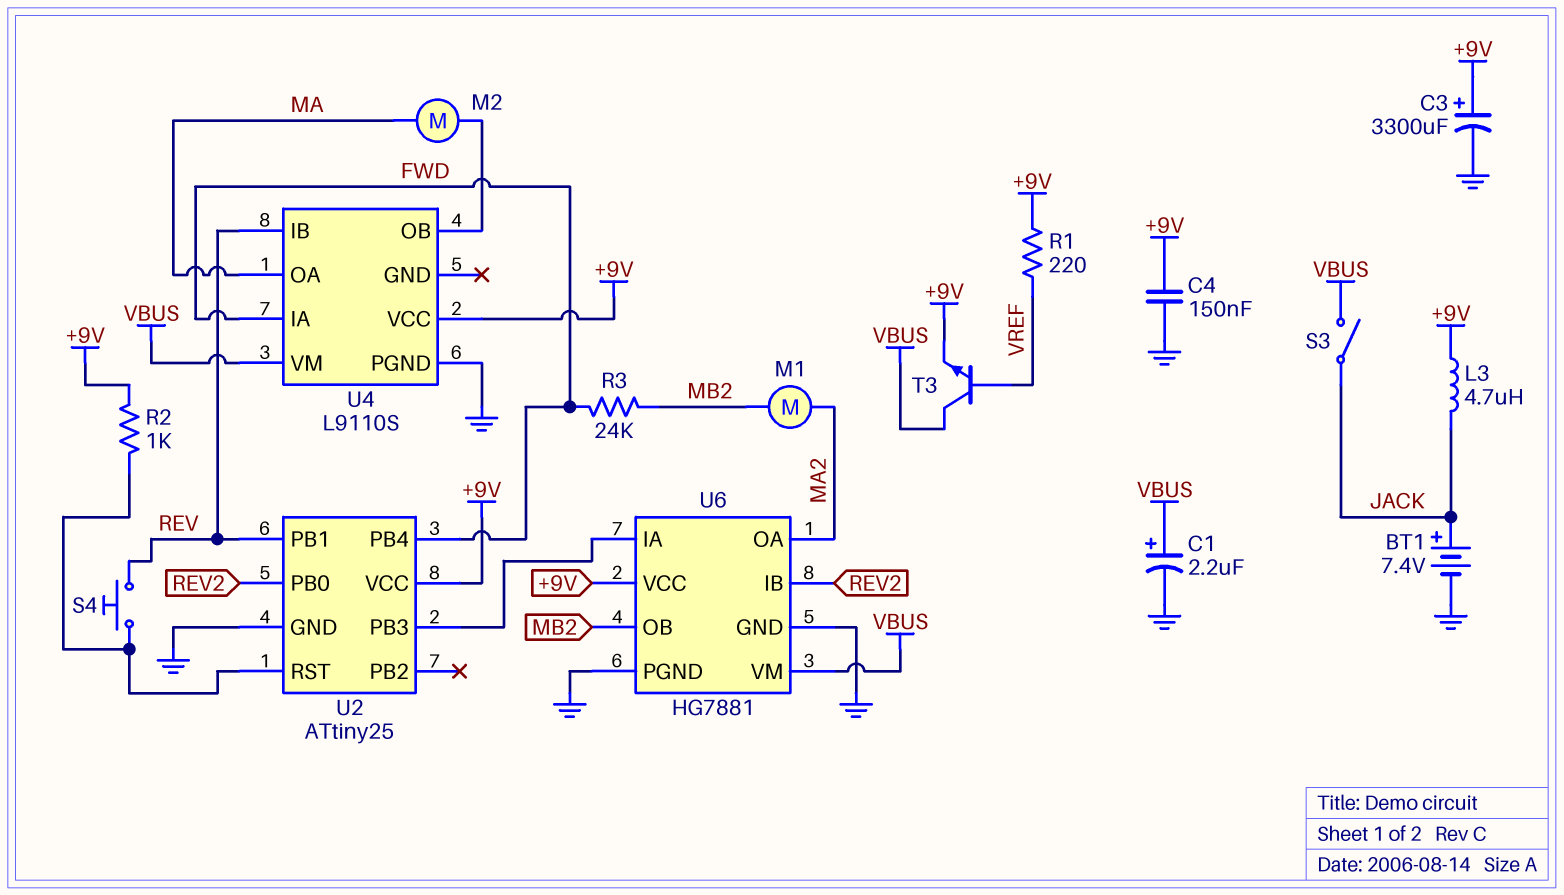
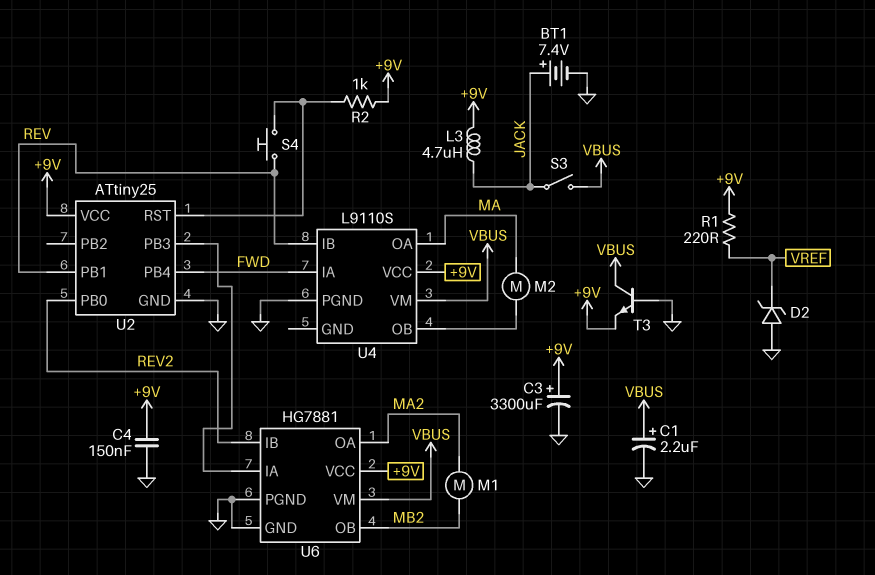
D2: none -> zener (A GND, K VREF)
R3: 24k (FWD, MB2) -> none
T3: NPN (B VREF, C VBUS, E +9V) -> NPN (B GND, C VBUS, E +9V)

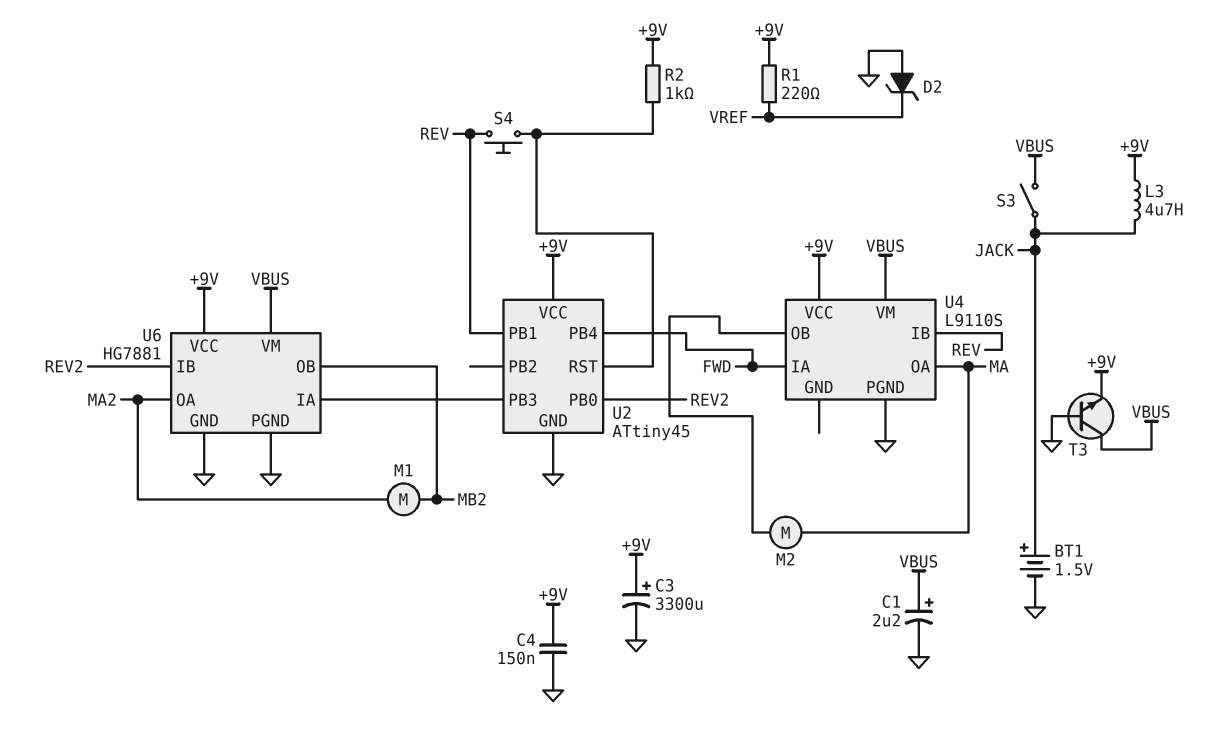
BT1: 7.4V (plus JACK, minus GND) -> 1.5V (plus JACK, minus GND)
U2: ATtiny25 -> ATtiny45

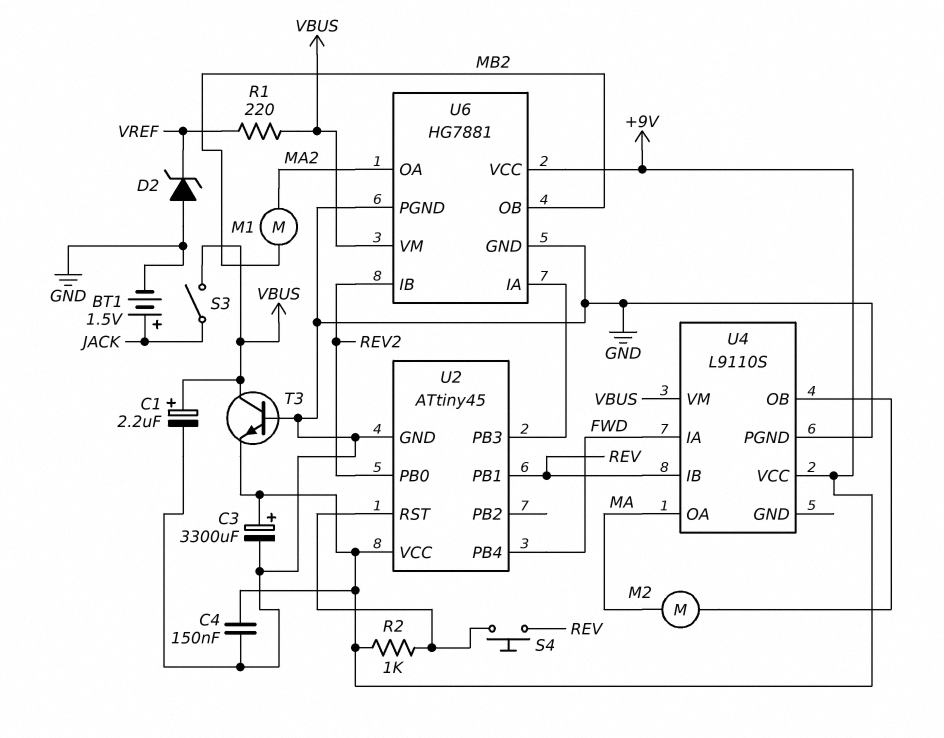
L3: 4.7uH (+9V, JACK) -> none
R1: 220 (+9V, VREF) -> 220 (VBUS, VREF)

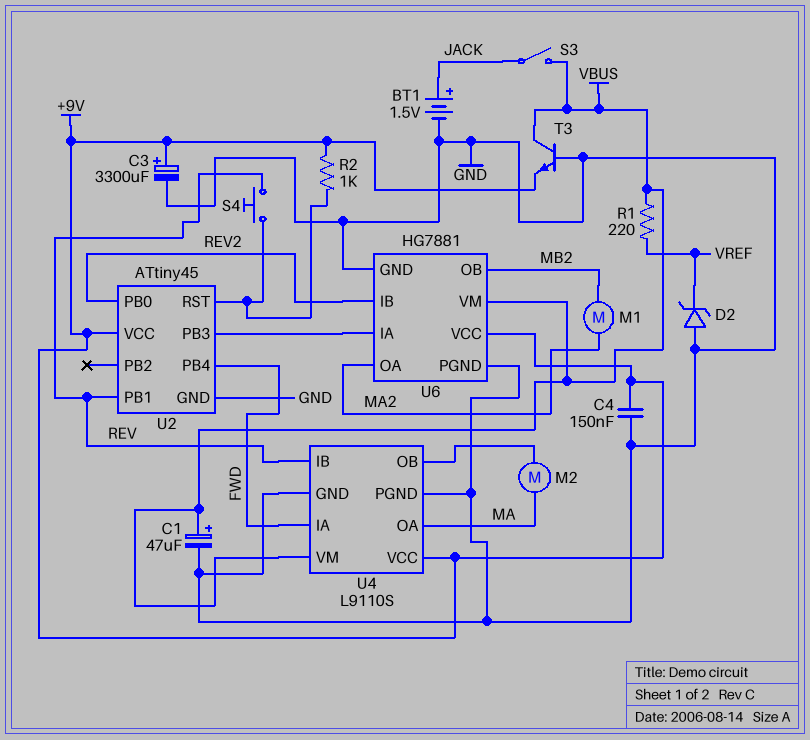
C1: 2.2uF (plus VBUS, minus GND) -> 47uF (plus VBUS, minus GND)
U4 pin GND: none -> GND

